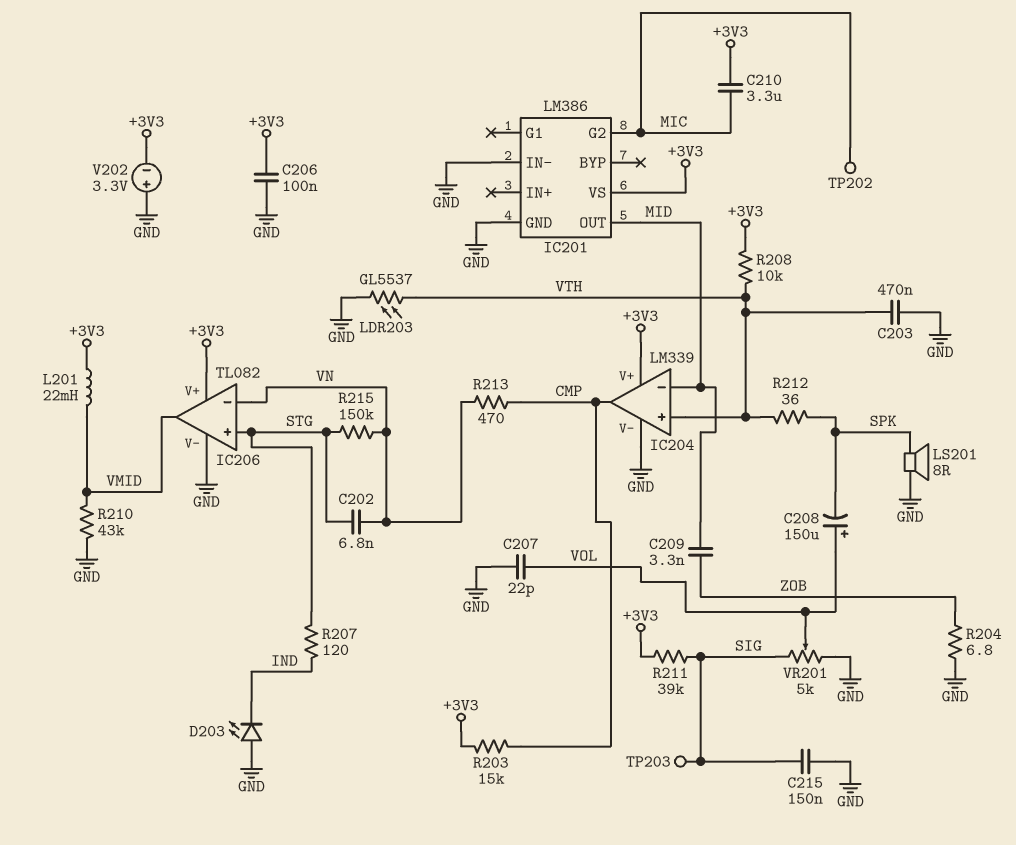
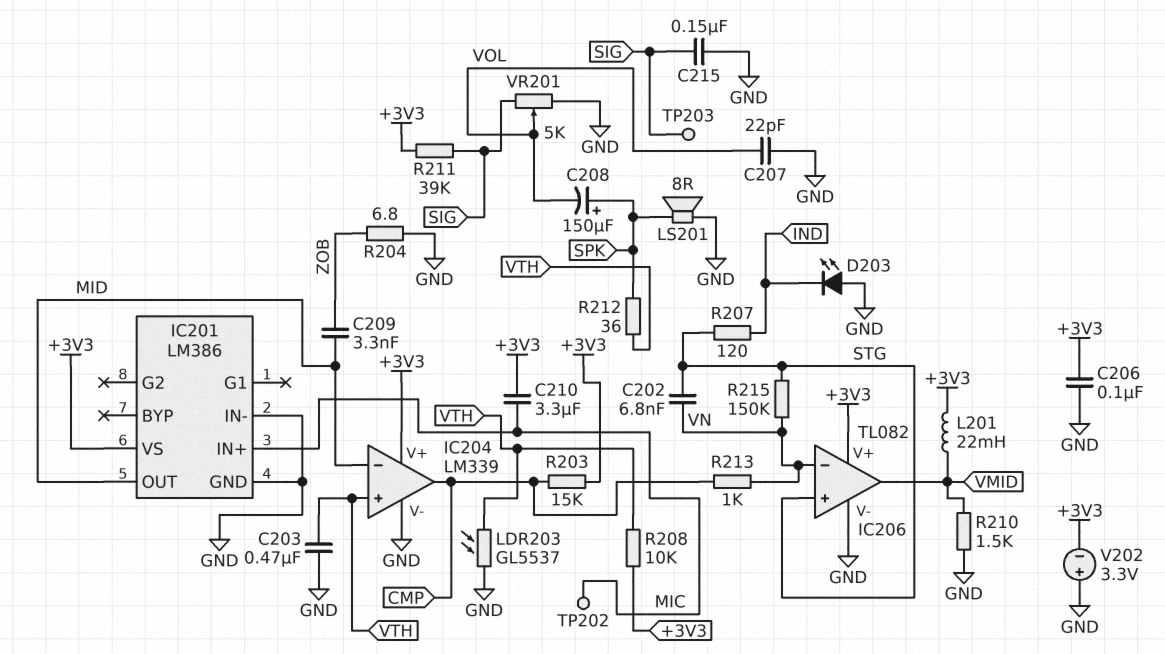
C208: 150uF (plus VOL, minus SPK) -> 150uF (plus SPK, minus VOL)
IC201 pin G2: MIC -> none
IC201 pin IN+: none -> MIC
R210: 43k (GND, VMID) -> 1.5k (GND, VMID)
R213: 470 (CMP, VN) -> 1k (CMP, VN)

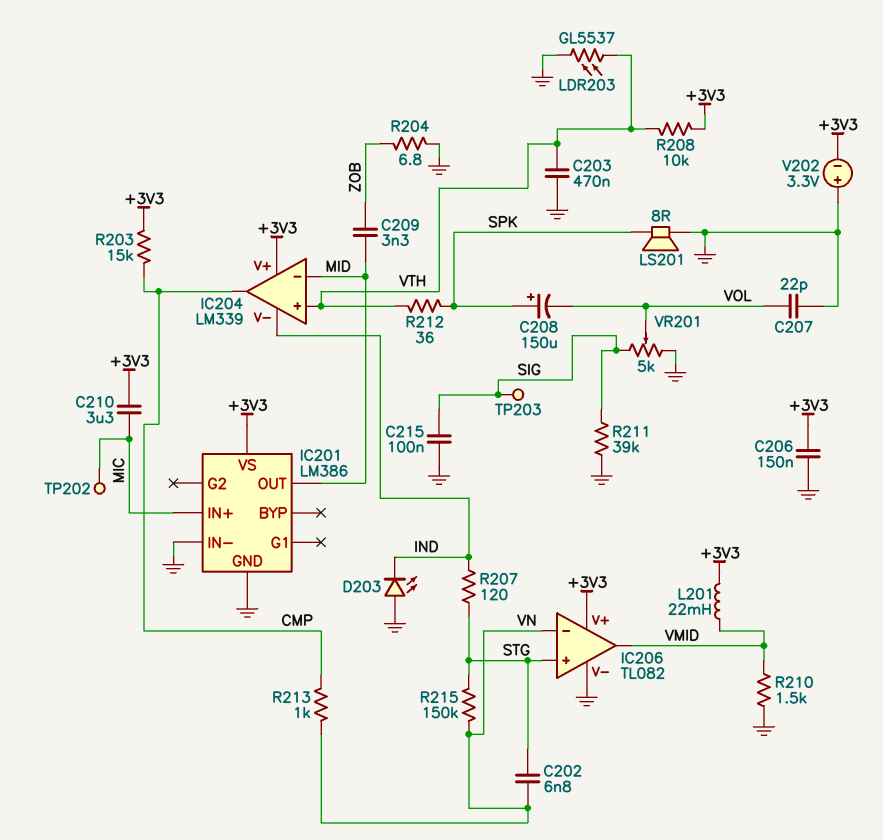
C206: 100nF (+3V3, GND) -> 150nF (+3V3, GND)
C215: 150nF (GND, SIG) -> 100nF (GND, SIG)
IC204 pin V-: GND -> IND
R211: 39k (+3V3, SIG) -> 39k (GND, SIG)

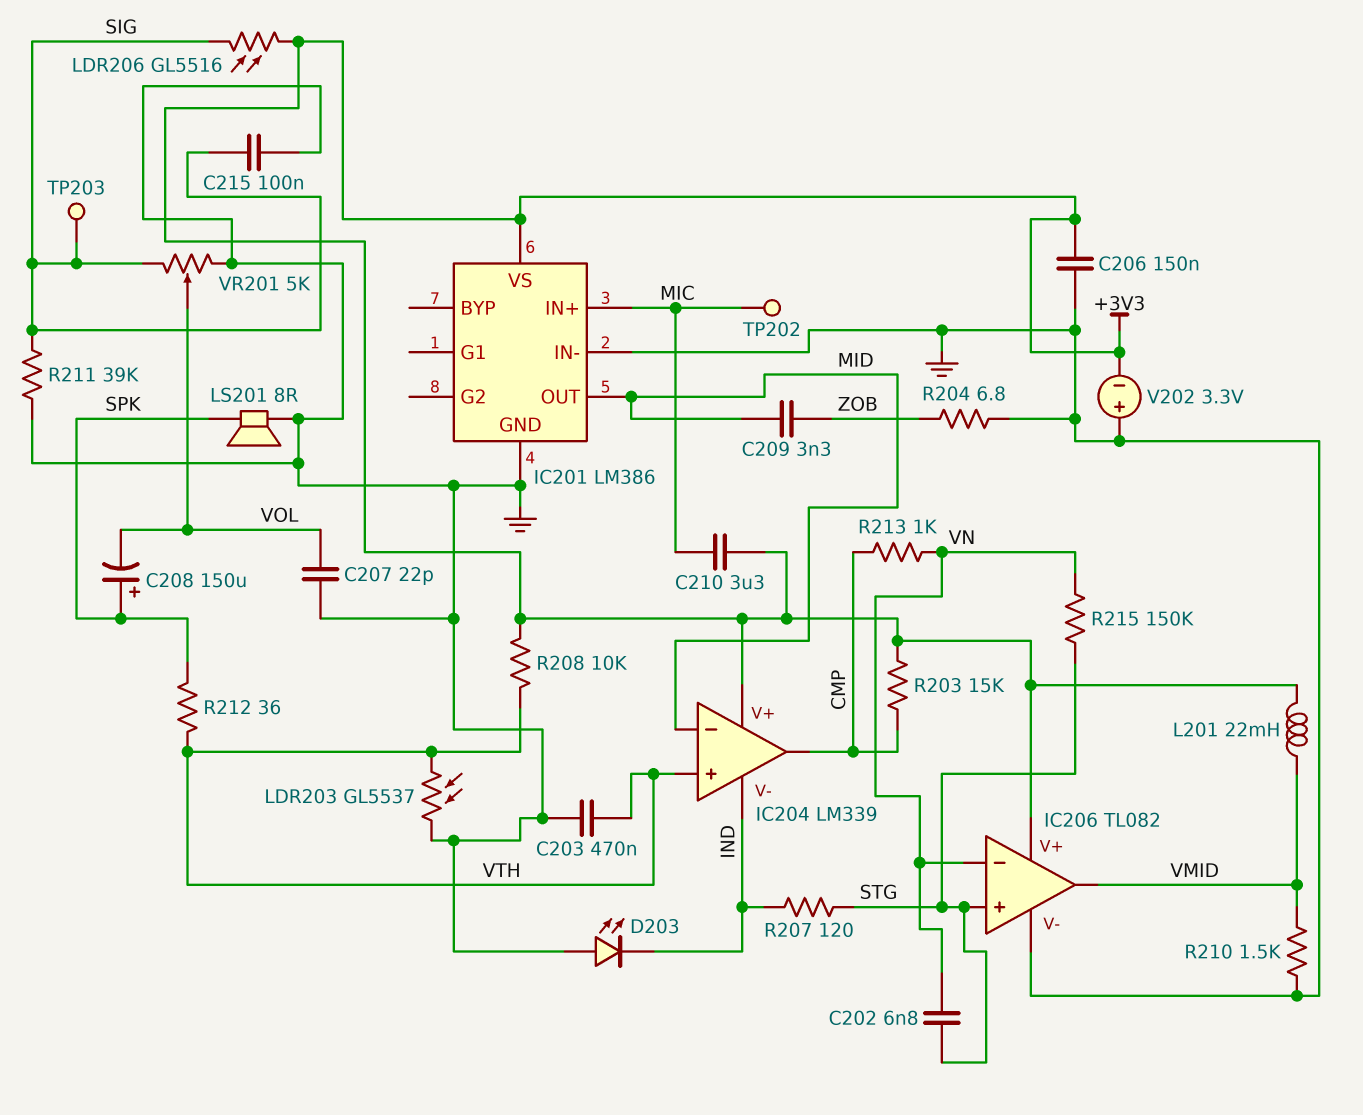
LDR206: none -> GL5516 (+3V3, SIG)

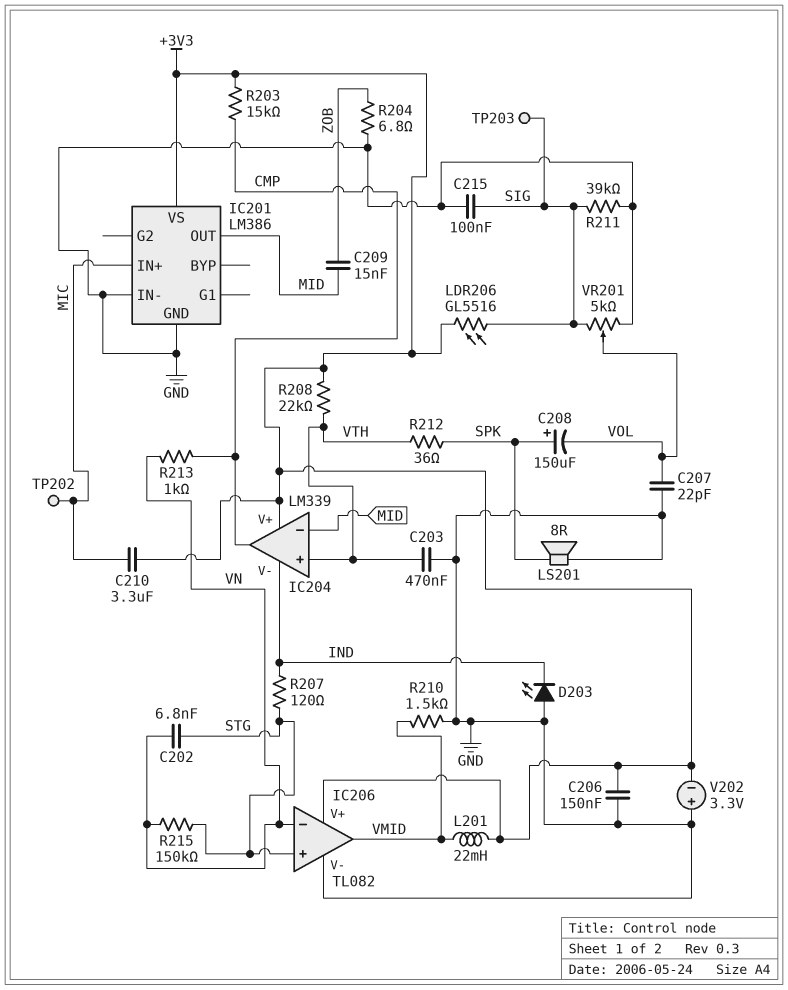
C209: 3.3nF (MID, ZOB) -> 15nF (MID, ZOB)
LDR203: GL5537 (GND, VTH) -> none
R208: 10k (+3V3, VTH) -> 22k (+3V3, VTH)

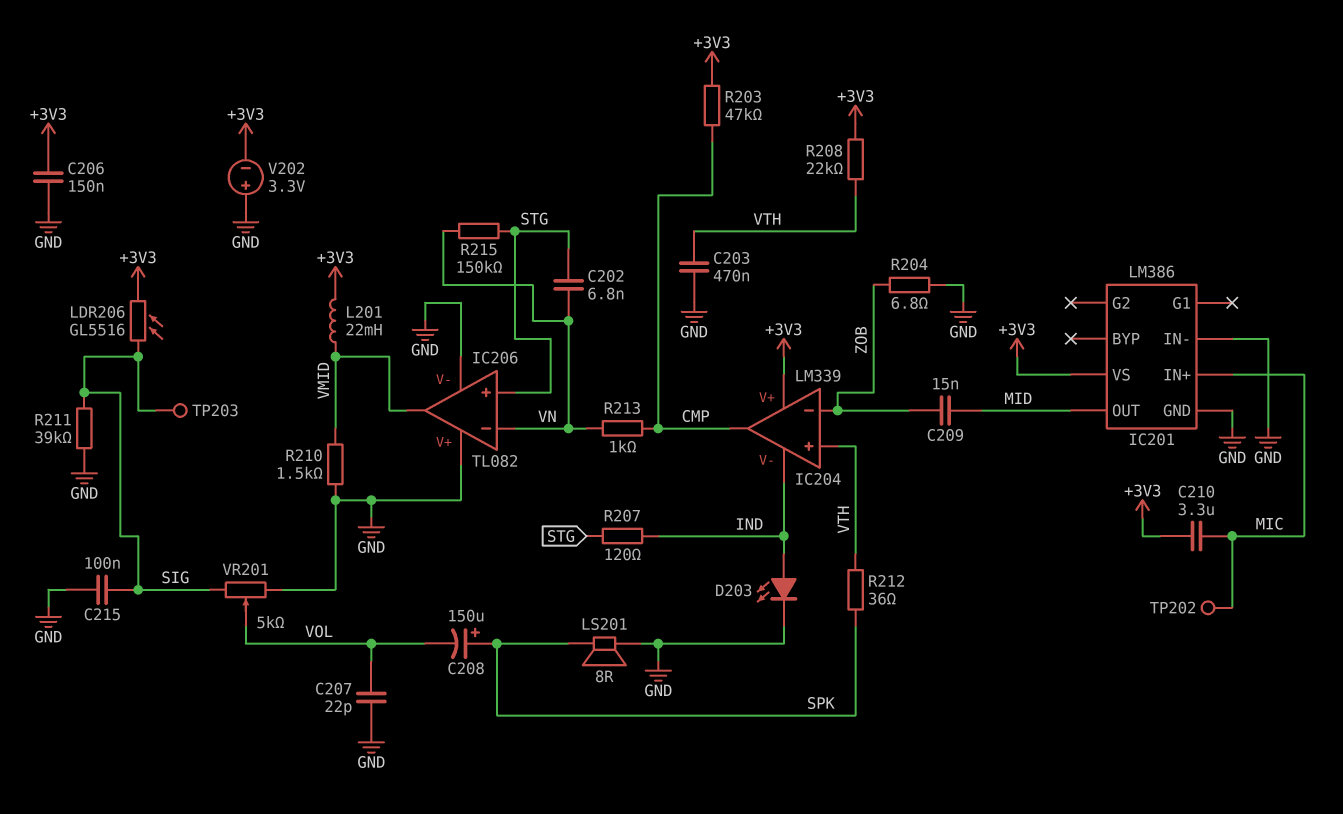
D203: LED (A GND, K IND) -> LED (A IND, K GND)
IC204 pin in-: MID -> ZOB
IC206 pin V+: +3V3 -> GND
R203: 15k (+3V3, CMP) -> 47k (+3V3, CMP)

